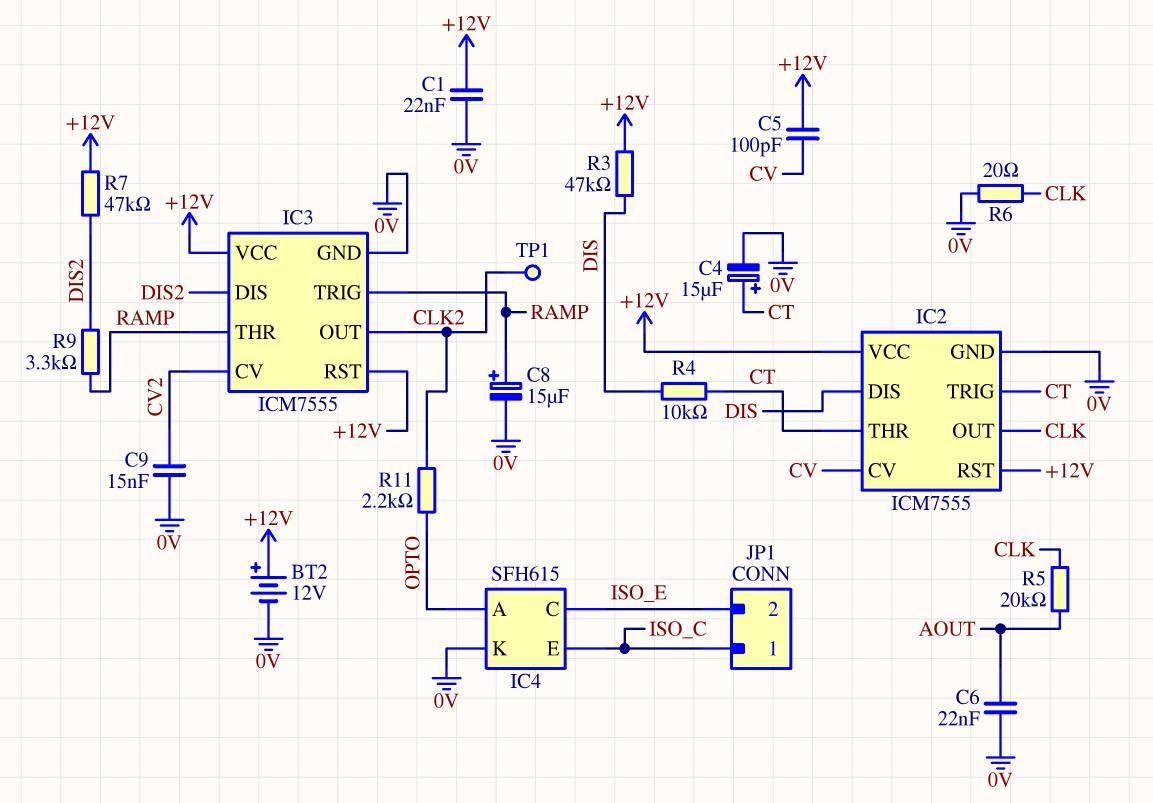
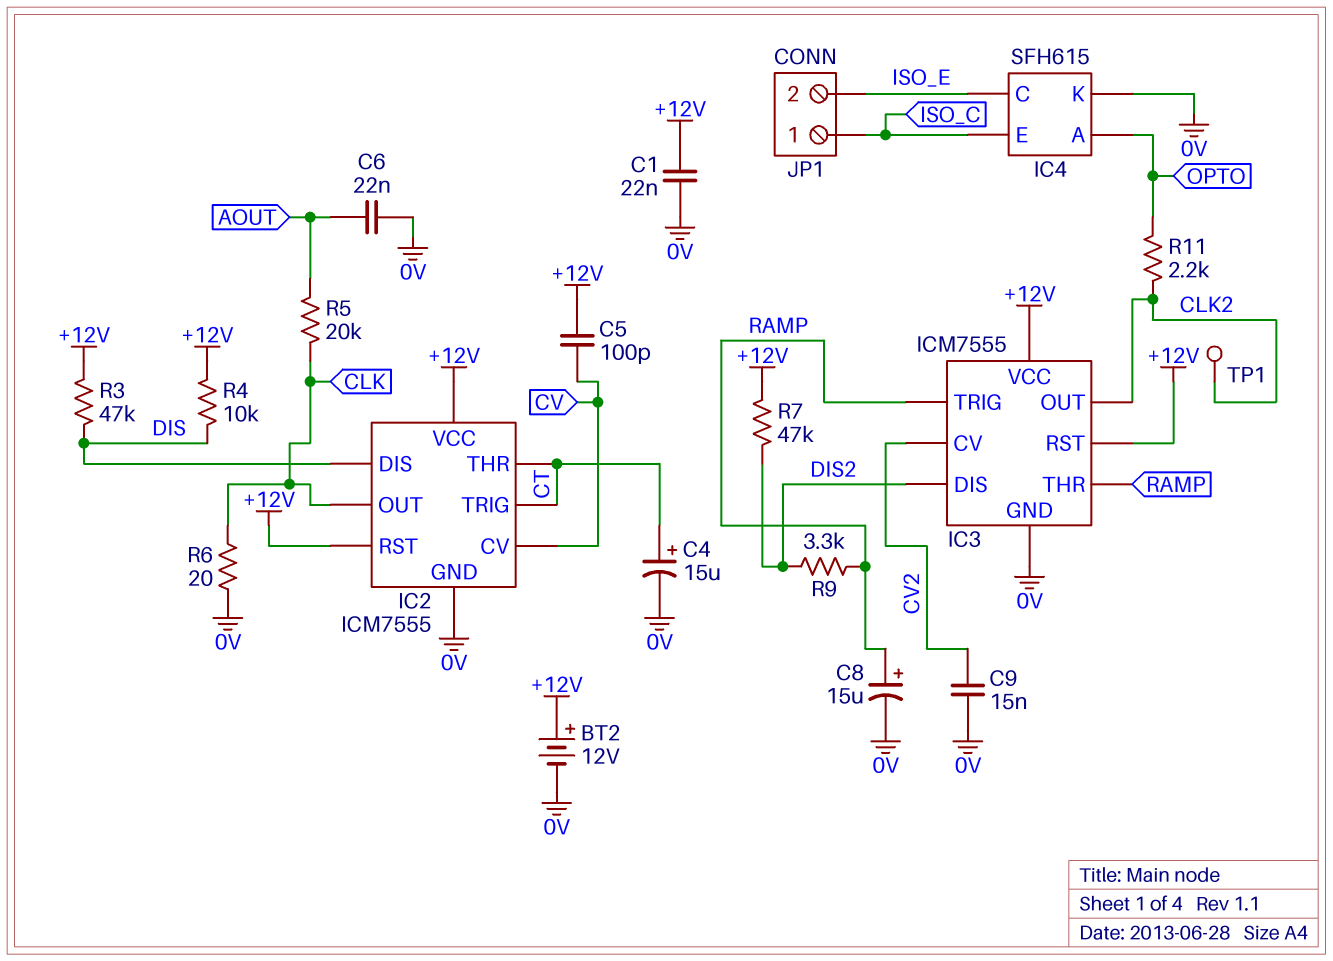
R4: 10k (CT, DIS) -> 10k (+12V, DIS)

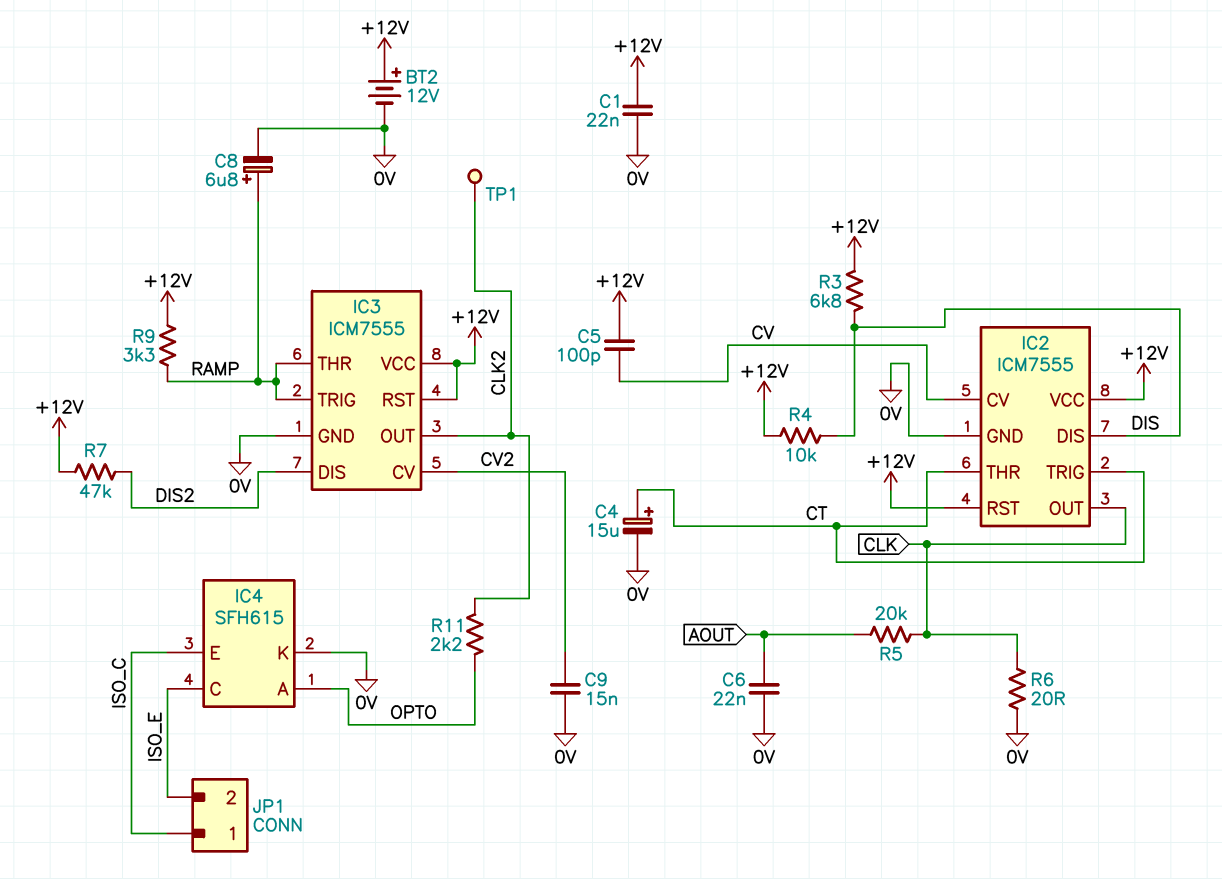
C8: 15uF (plus RAMP, minus 0V) -> 6.8uF (plus RAMP, minus 0V)
R3: 47k (+12V, DIS) -> 6.8k (+12V, DIS)
R9: 3.3k (DIS2, RAMP) -> 3.3k (+12V, RAMP)

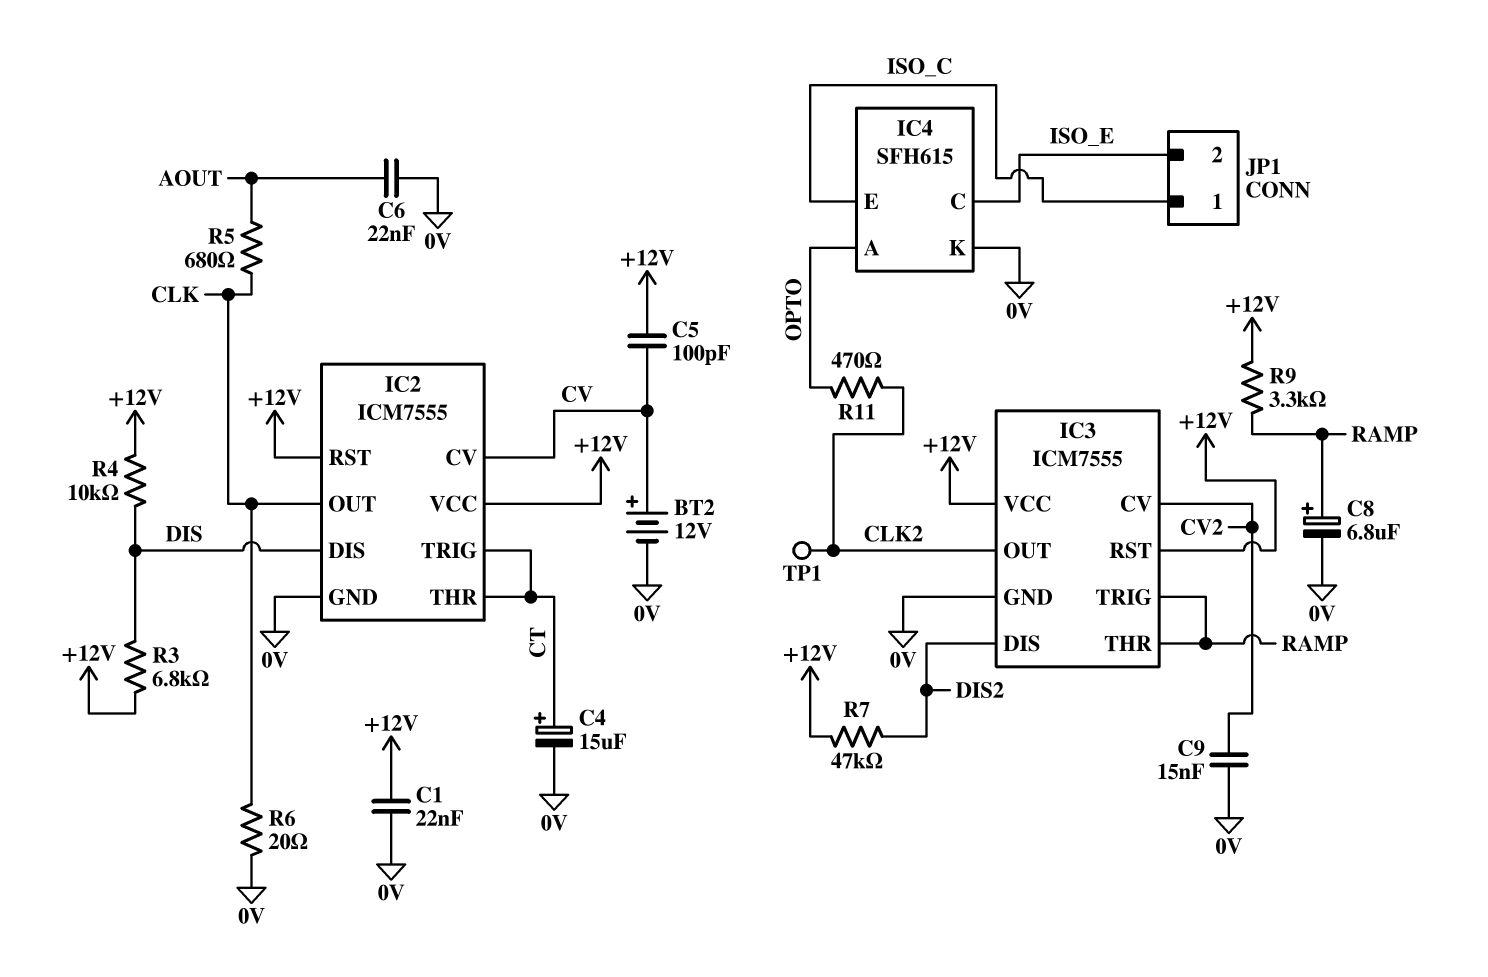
BT2: 12V (plus +12V, minus 0V) -> 12V (plus CV, minus 0V)
R5: 20k (AOUT, CLK) -> 680 (AOUT, CLK)
R11: 2.2k (CLK2, OPTO) -> 470 (CLK2, OPTO)

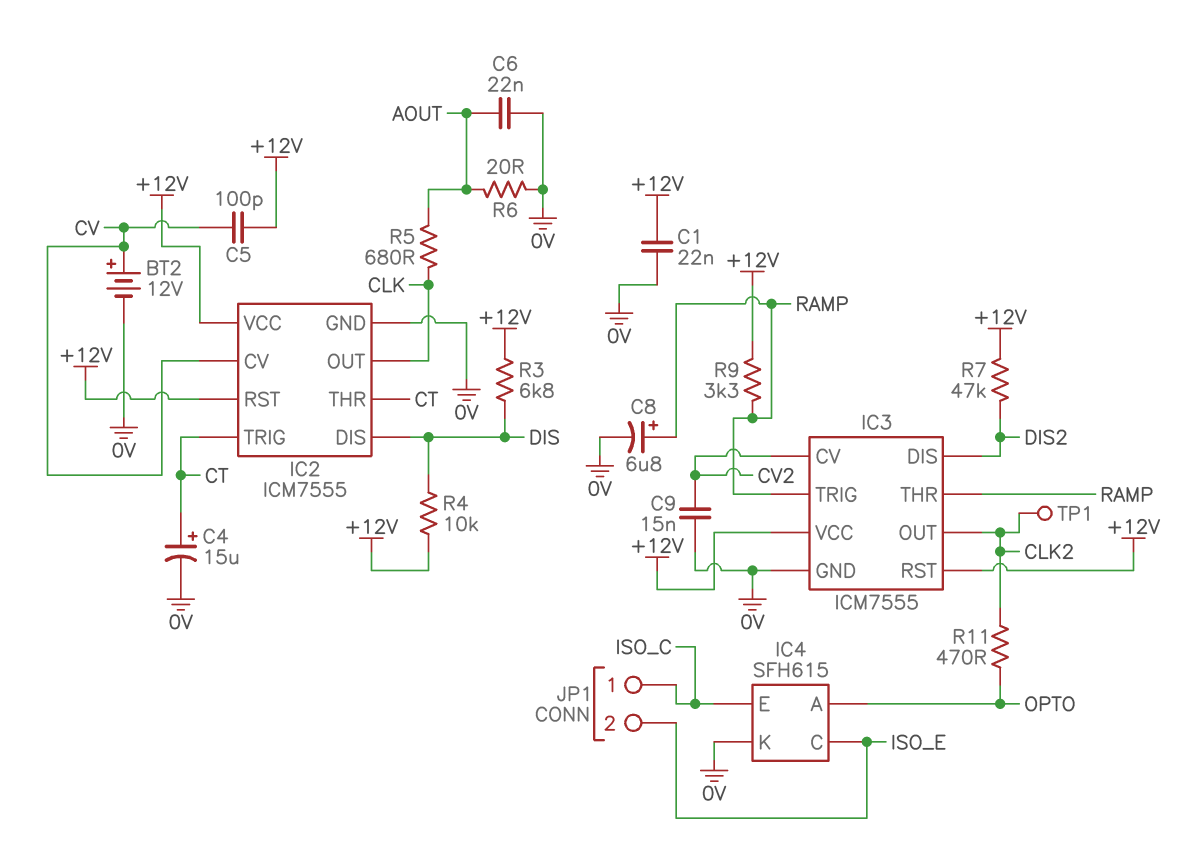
R6: 20 (0V, CLK) -> 20 (0V, AOUT)

